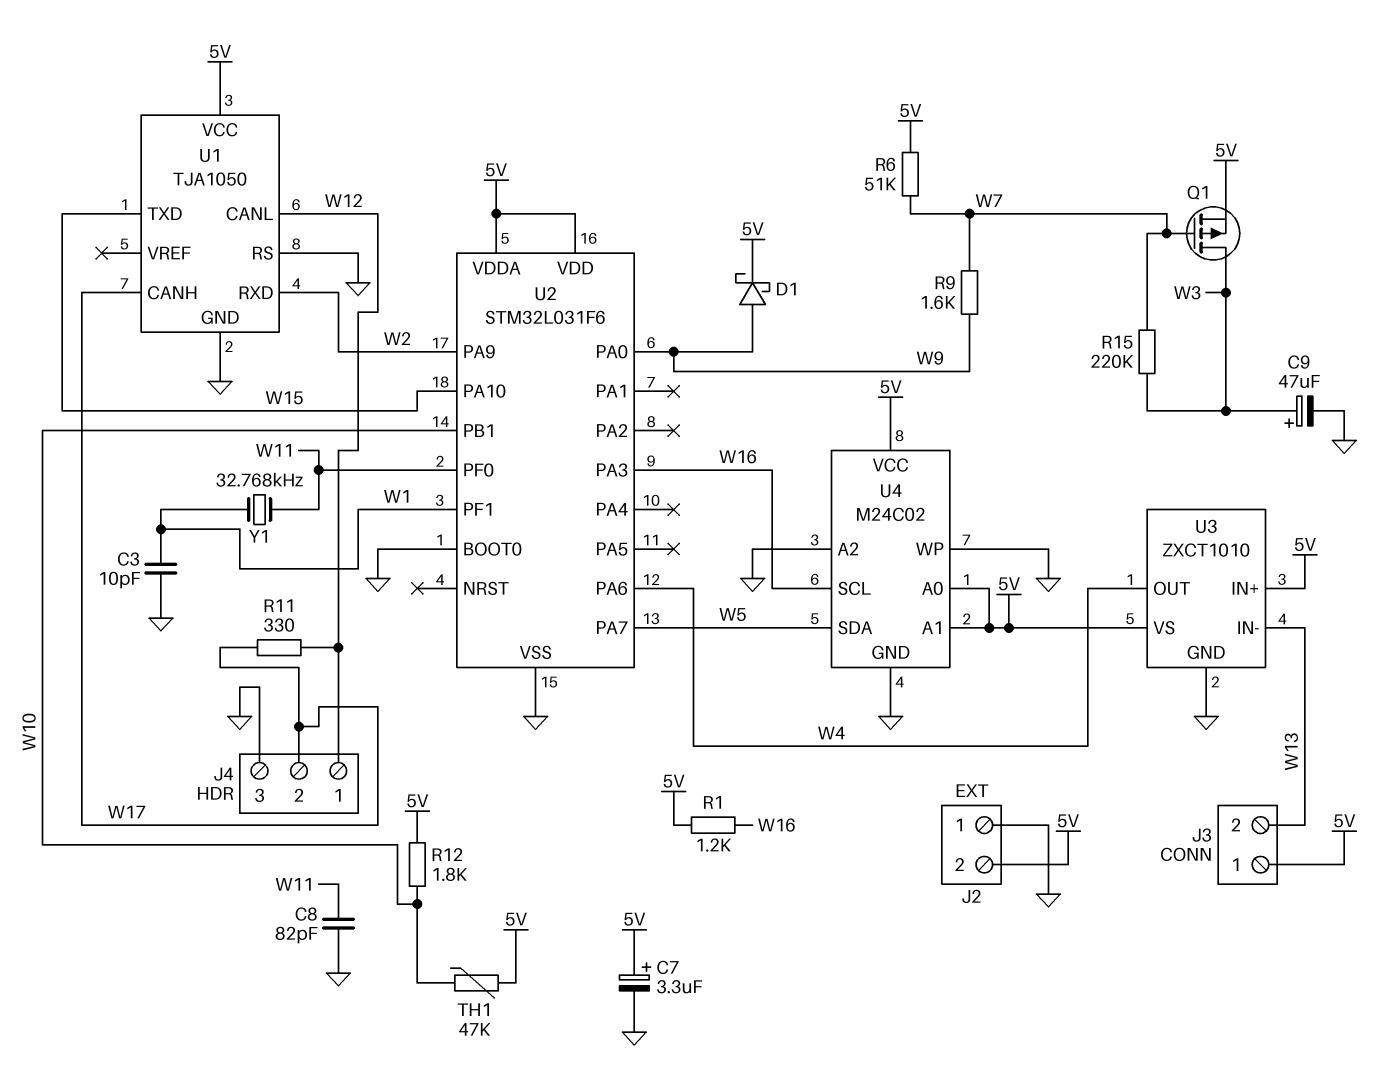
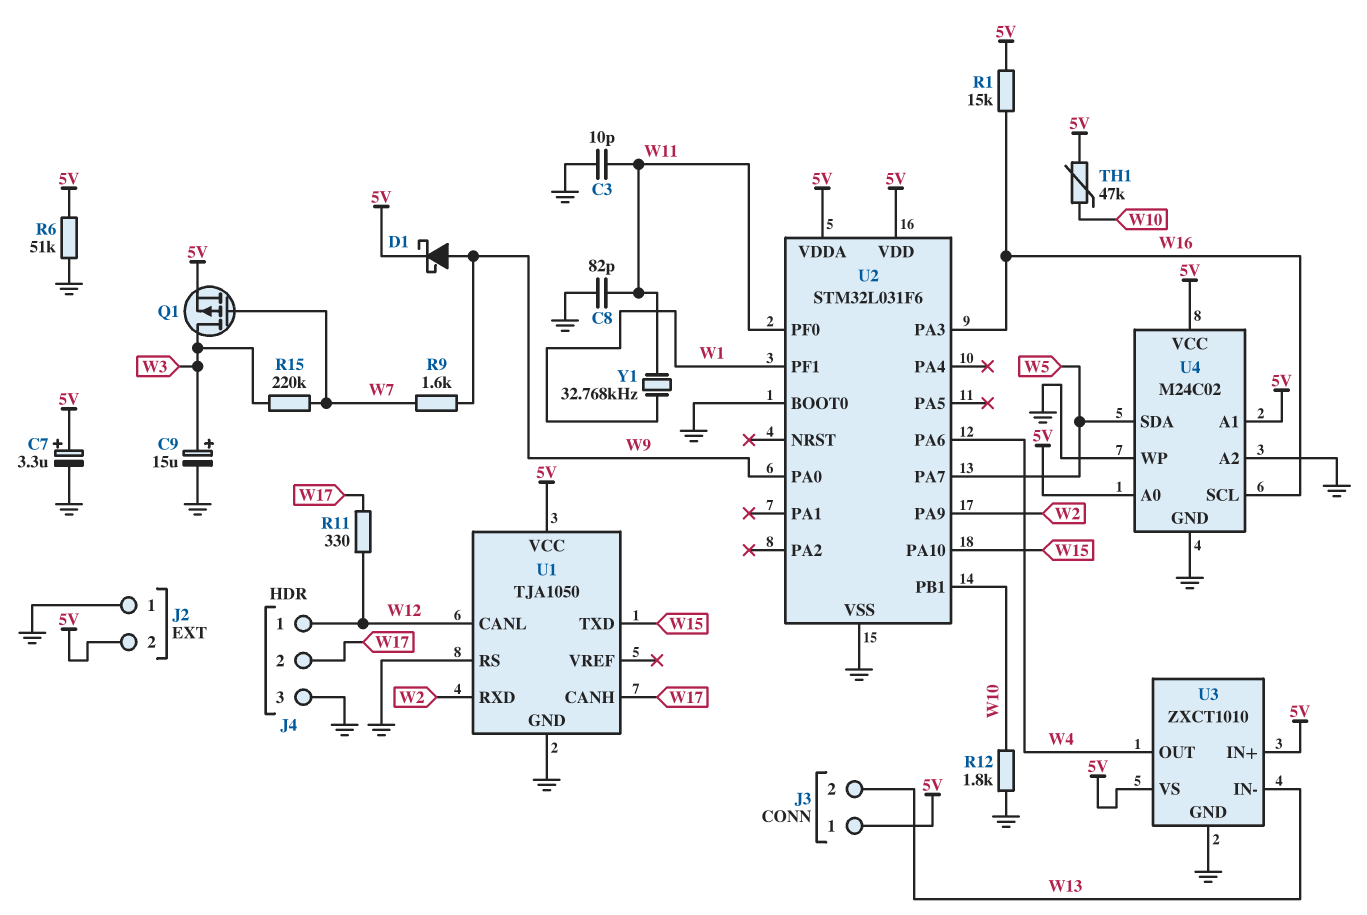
C3: 10pF (GND, W1) -> 10pF (GND, W11)
C9: 47uF (plus W3, minus GND) -> 15uF (plus W3, minus GND)
R1: 1.2k (5V, W16) -> 15k (5V, W16)
R6: 51k (5V, W7) -> 51k (5V, GND)
R12: 1.8k (5V, W10) -> 1.8k (GND, W10)

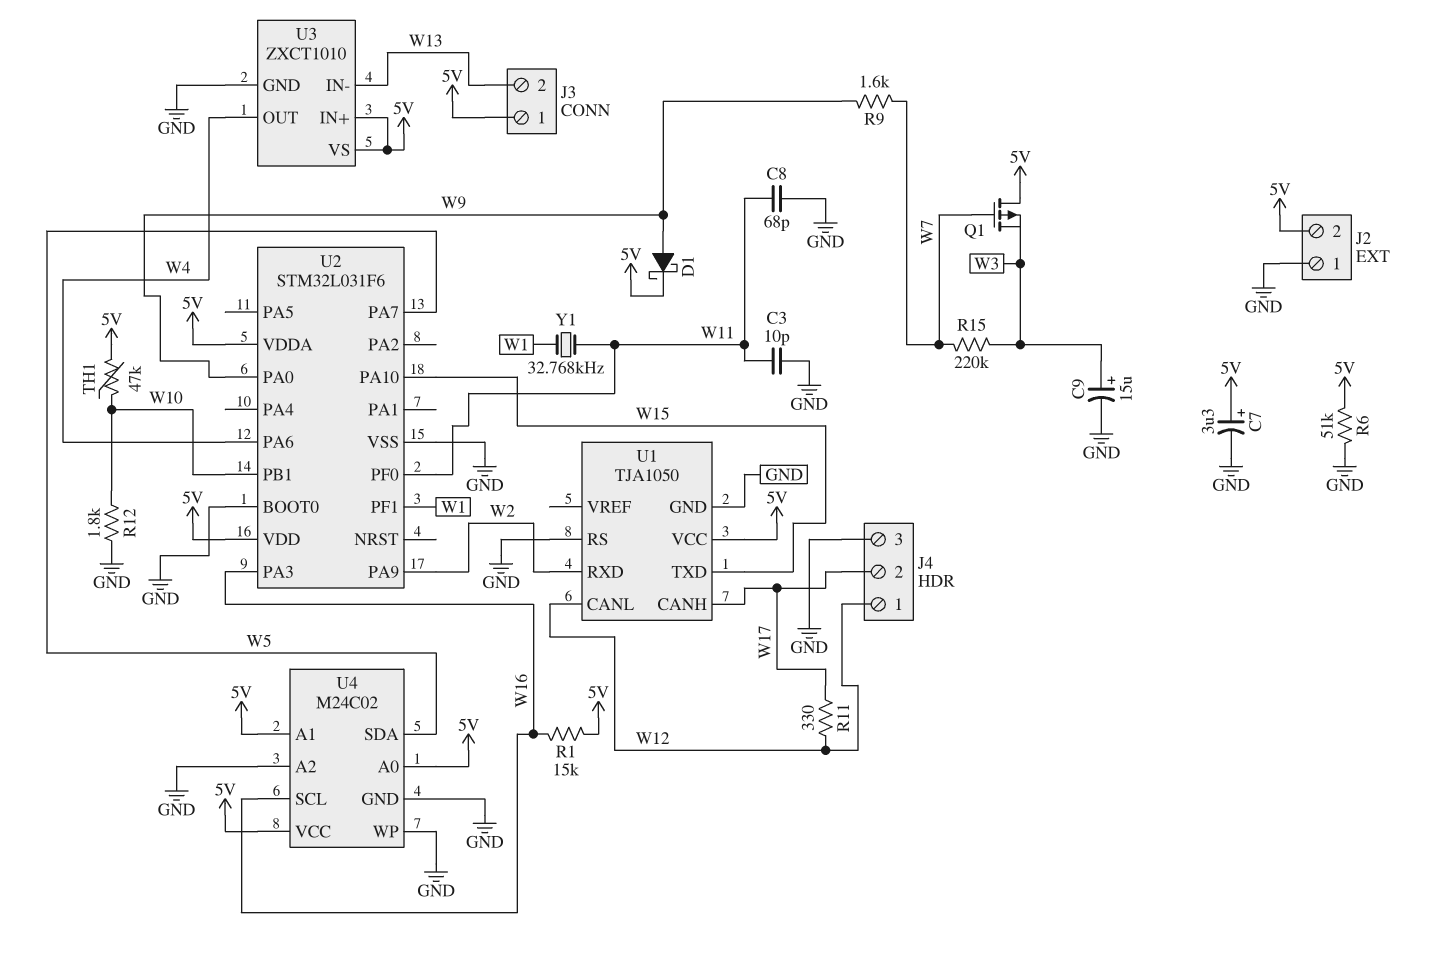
C8: 82pF (GND, W11) -> 68pF (GND, W11)
Q1: PMOS (G W7, D W3, S 5V) -> PMOS (G W7, D 5V, S W3)

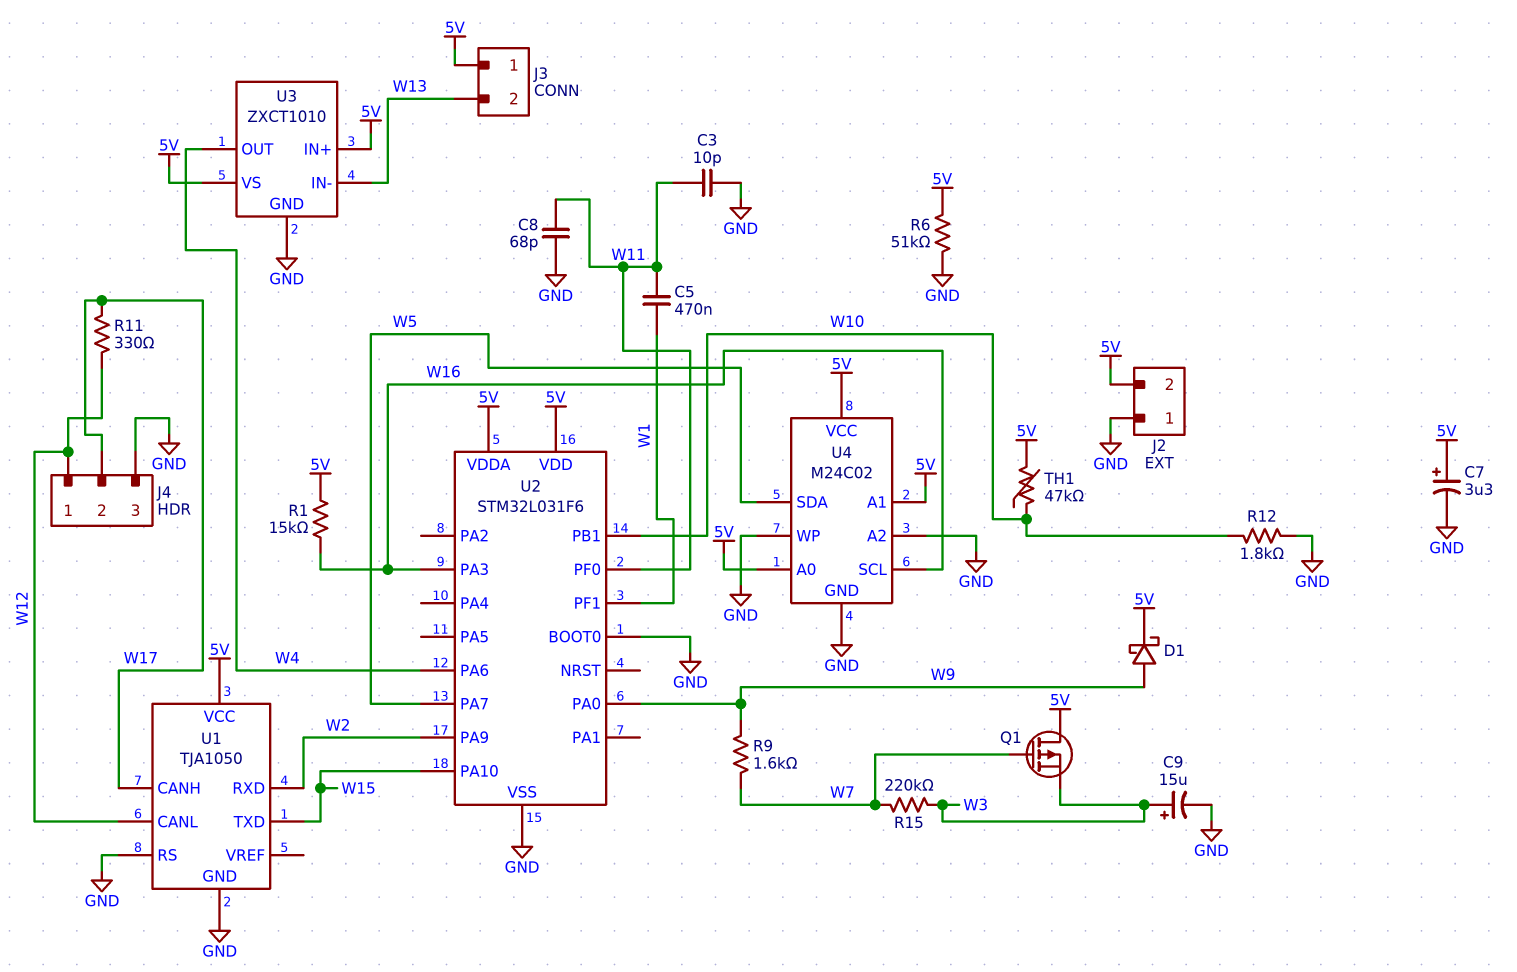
C5: none -> 470nF (W1, W11)
Y1: 32.768kHz (W1, W11) -> none

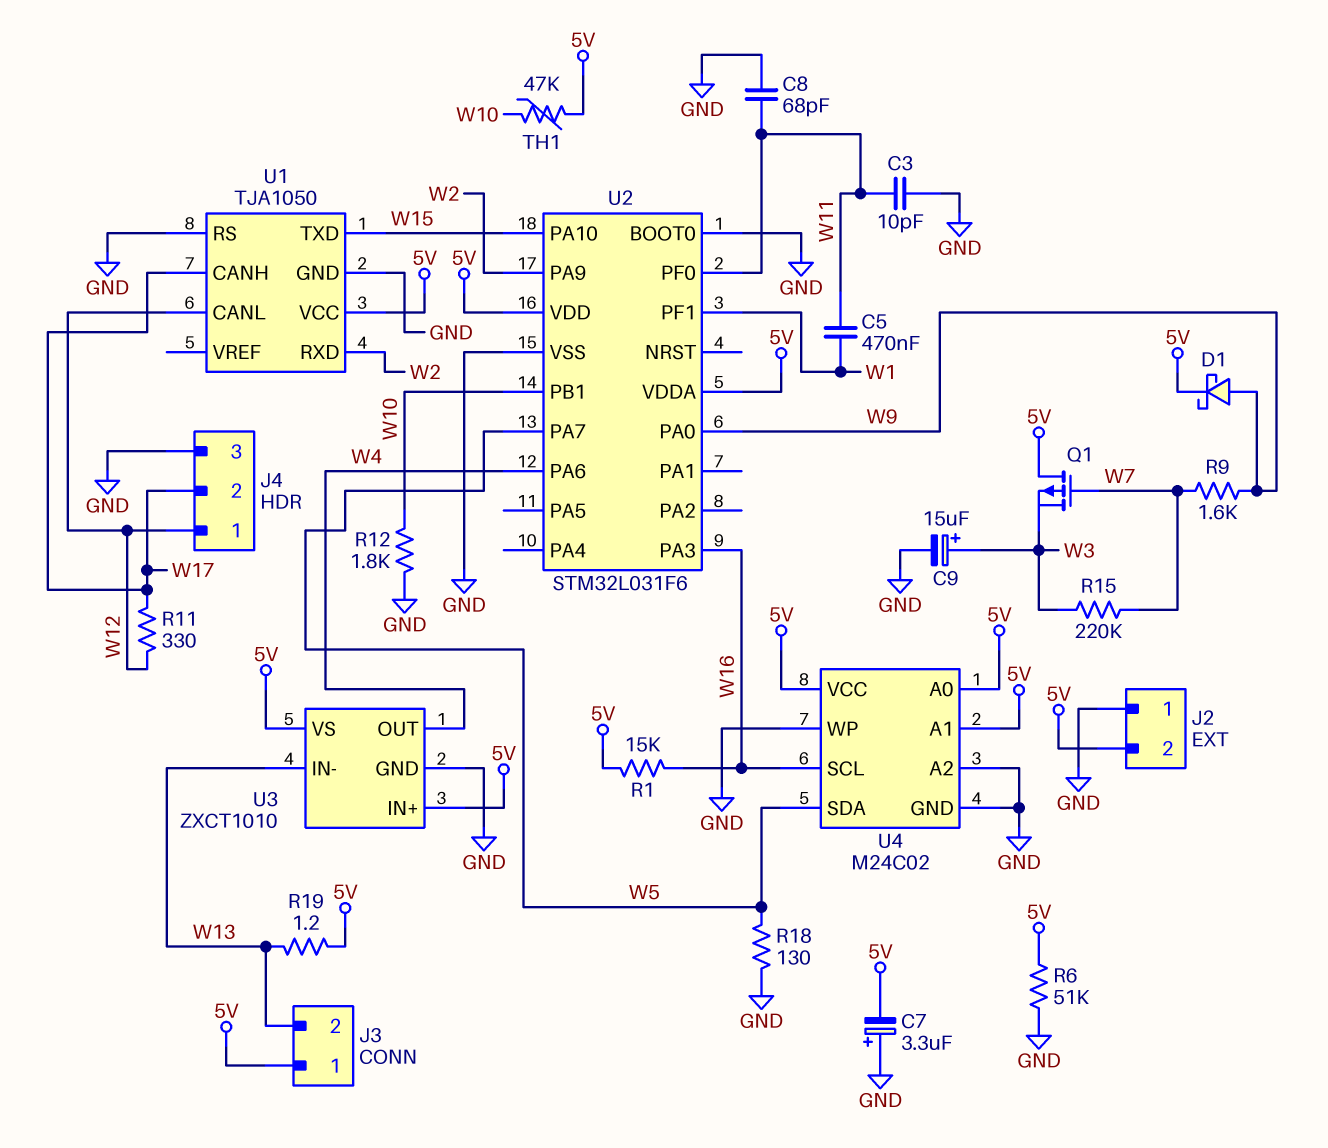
C7: 3.3uF (plus 5V, minus GND) -> 3.3uF (plus GND, minus 5V)
R18: none -> 130 (GND, W5)
R19: none -> 1.2 (5V, W13)

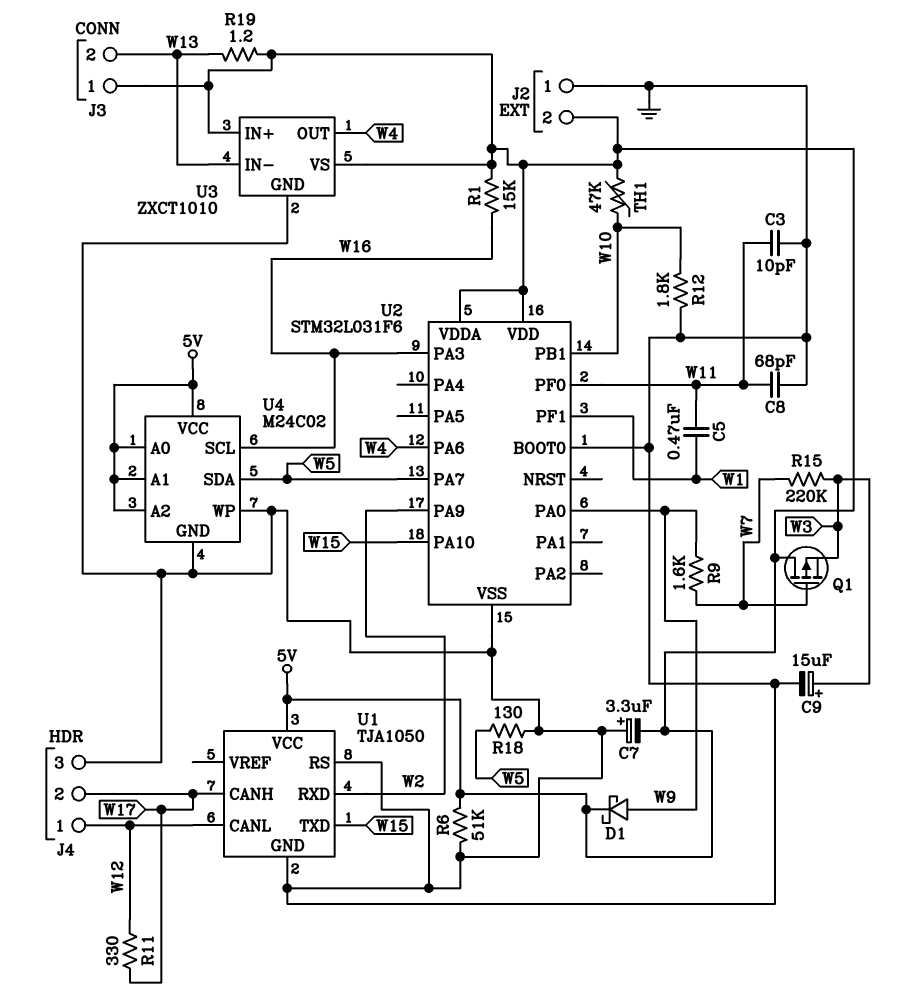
U4 pin A2: GND -> 5V

